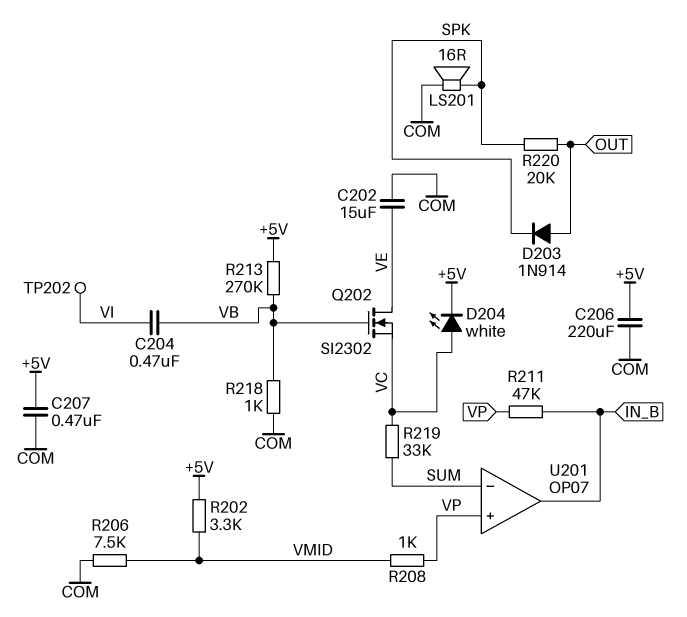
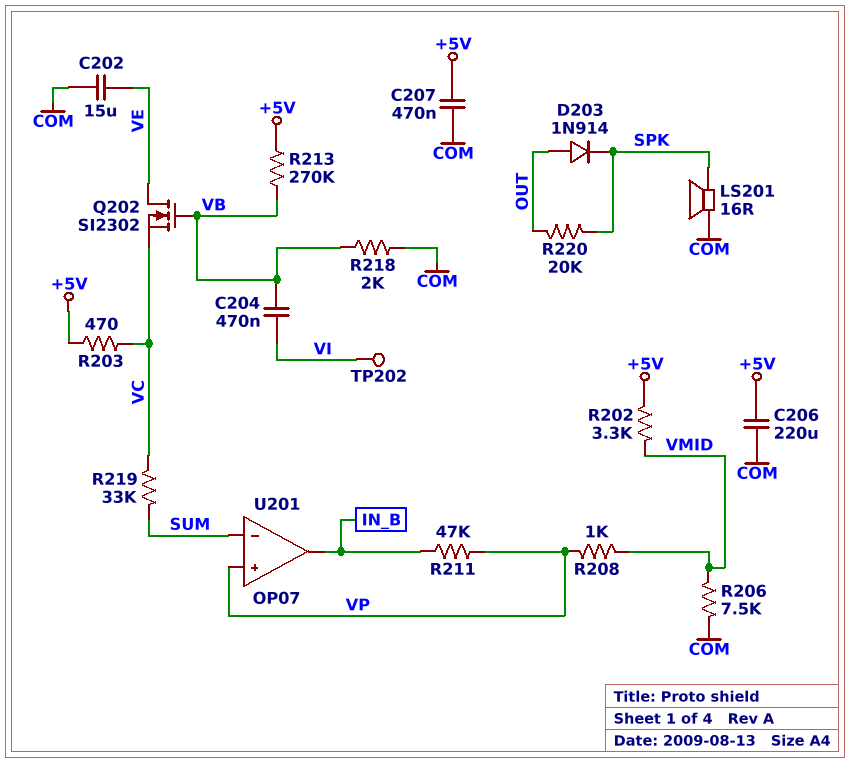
D204: LED white (A VC, K +5V) -> none
R203: none -> 470 (+5V, VC)
R218: 1k (COM, VB) -> 2k (COM, VB)

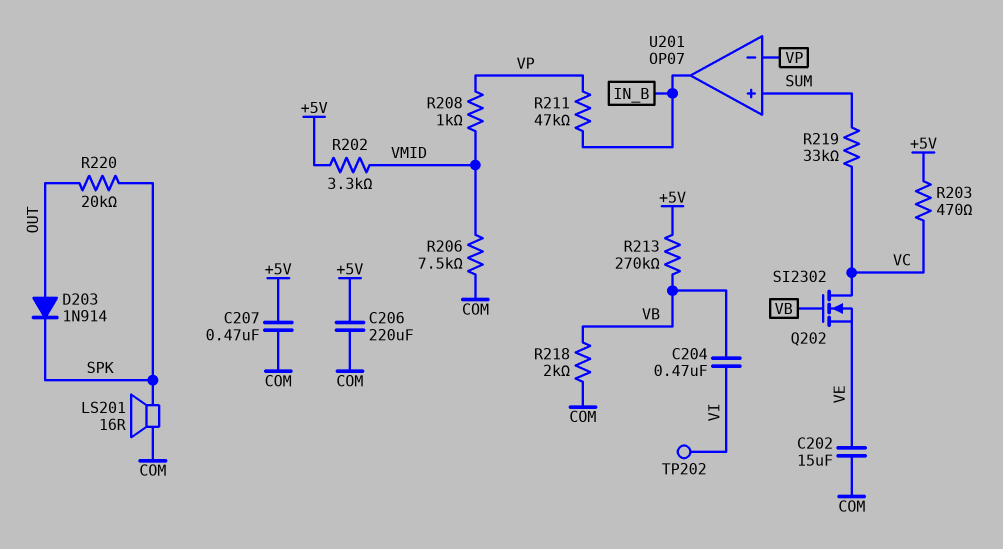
Q202: NMOS SI2302 (G VB, D VE, S VC) -> NMOS SI2302 (G VB, D VC, S VE)
U201 pin in+: VP -> SUM
U201 pin in-: SUM -> VP

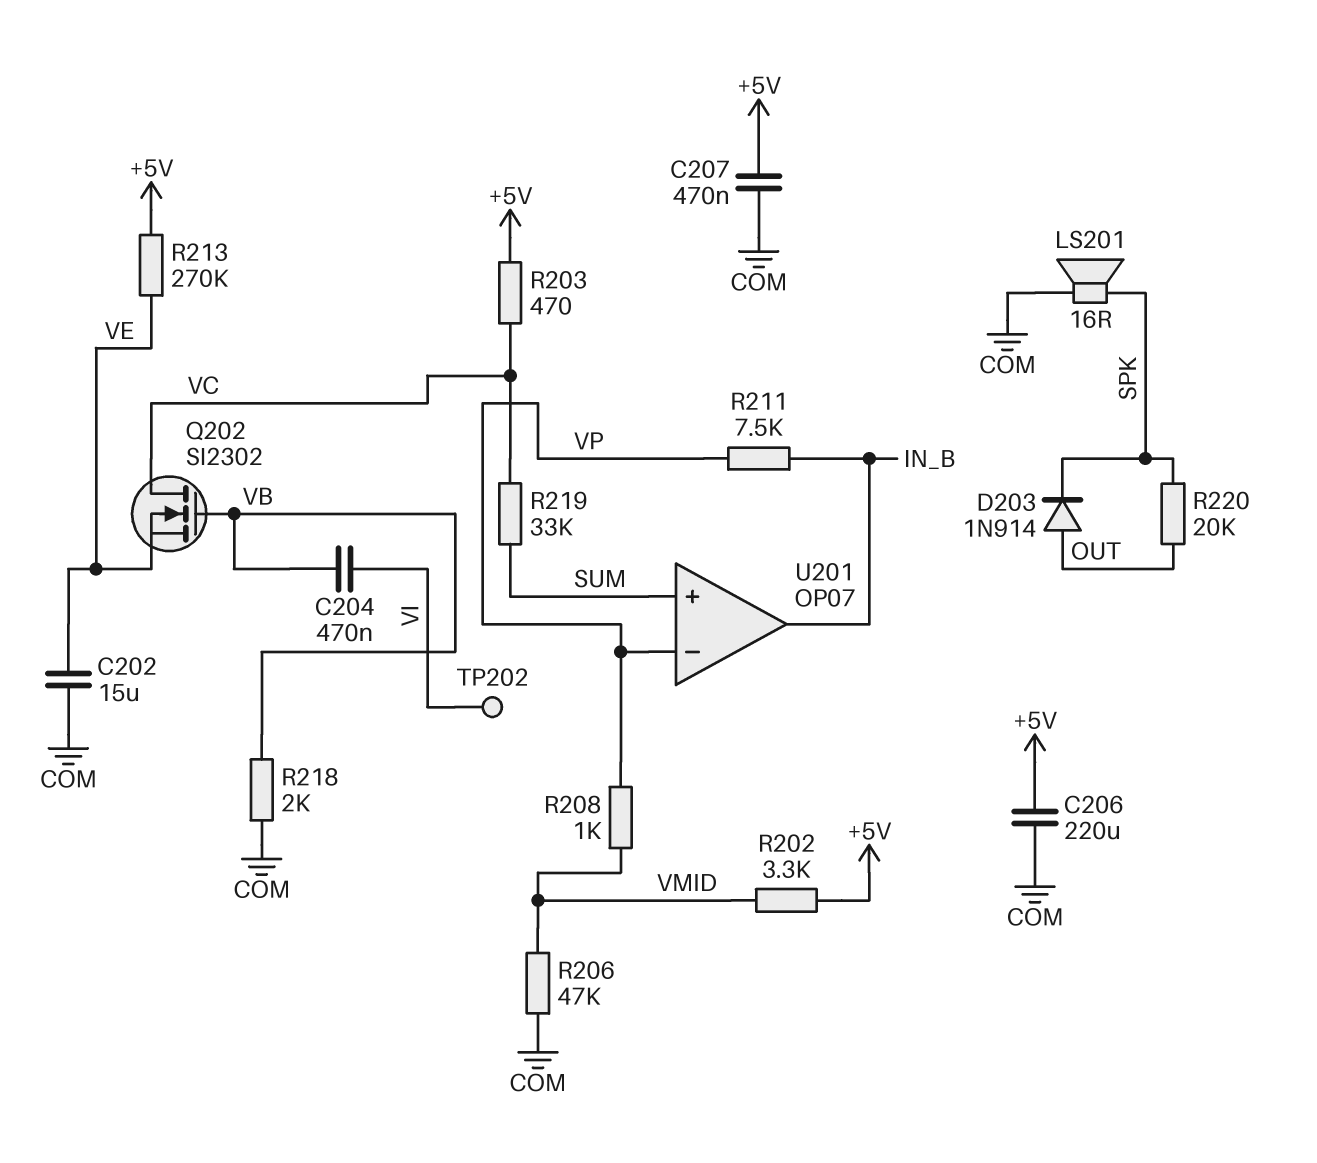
R206: 7.5k (COM, VMID) -> 47k (COM, VMID)
R211: 47k (IN_B, VP) -> 7.5k (IN_B, VP)
R213: 270k (+5V, VB) -> 270k (+5V, VE)

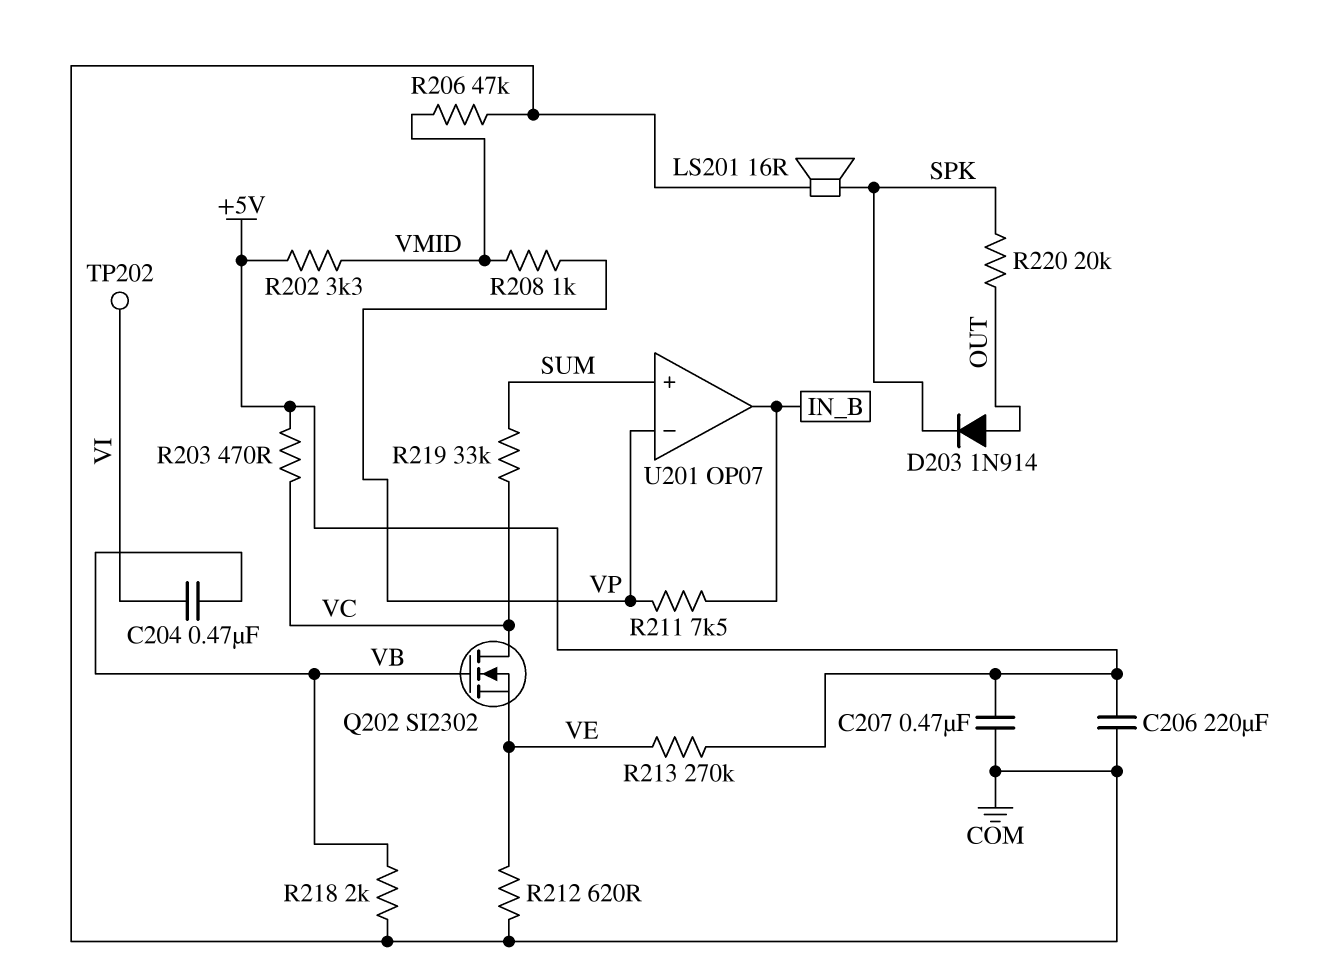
C202: 15uF (COM, VE) -> none
R212: none -> 620 (COM, VE)

